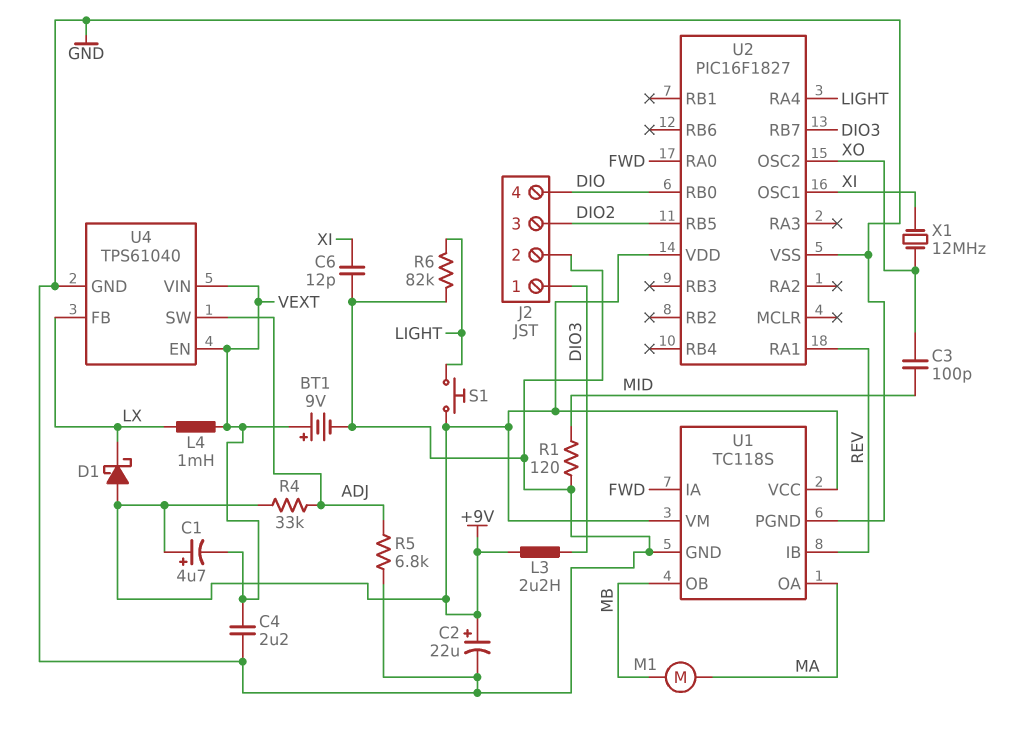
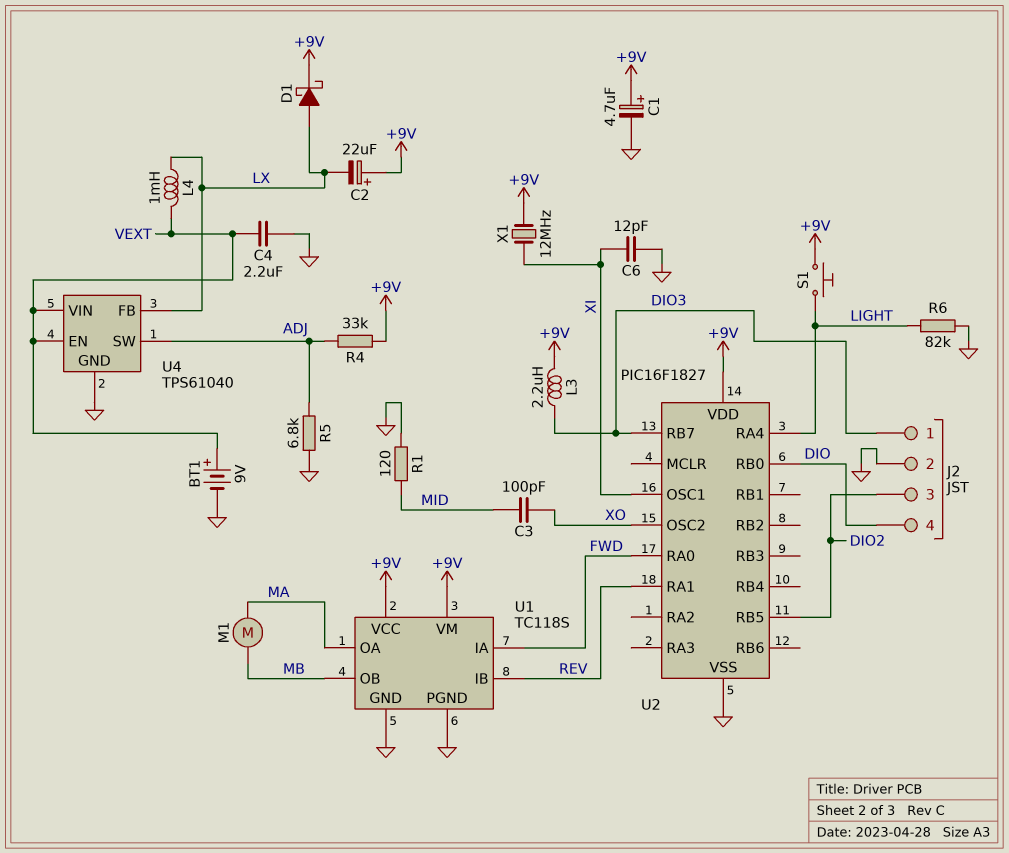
C1: 4.7uF (plus +9V, minus VEXT) -> 4.7uF (plus +9V, minus GND)
C2: 22uF (plus +9V, minus GND) -> 22uF (plus +9V, minus LX)
D1: schottky (A +9V, K LX) -> schottky (A LX, K +9V)
X1: 12MHz (XI, XO) -> 12MHz (+9V, XI)

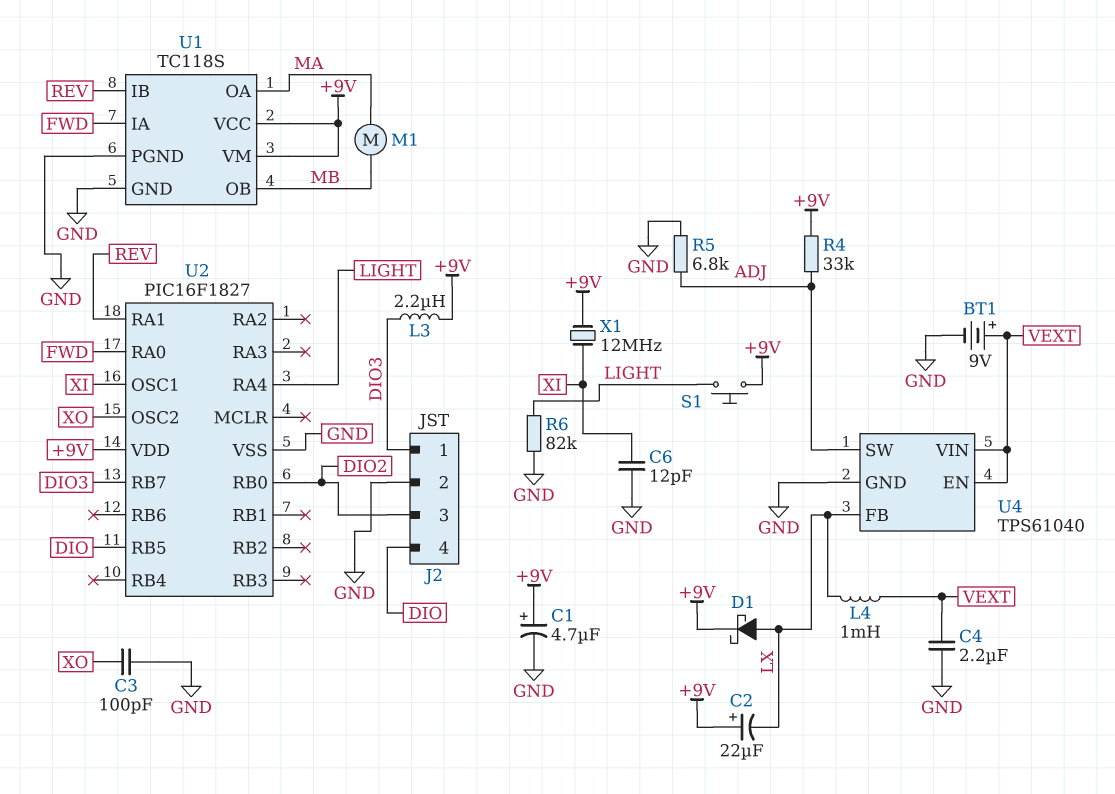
C3: 100pF (MID, XO) -> 100pF (GND, XO)
R1: 120 (GND, MID) -> none
U2 pin RB0: DIO -> DIO2
U2 pin RB5: DIO2 -> DIO

